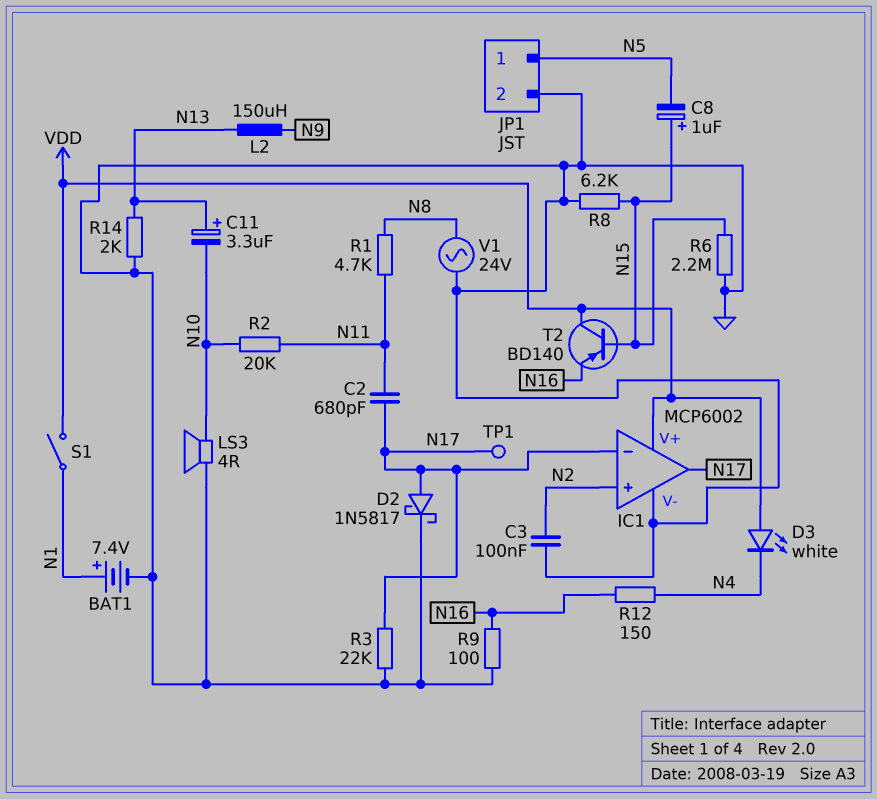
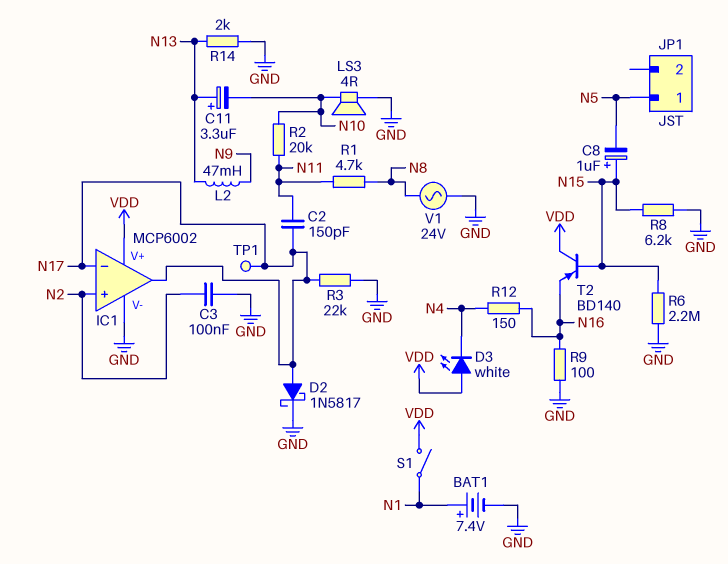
C2: 680pF (N11, N17) -> 150pF (N11, N17)
JP1 pin 2: GND -> none
L2: 150uH (N9, N13) -> 47mH (N9, N13)

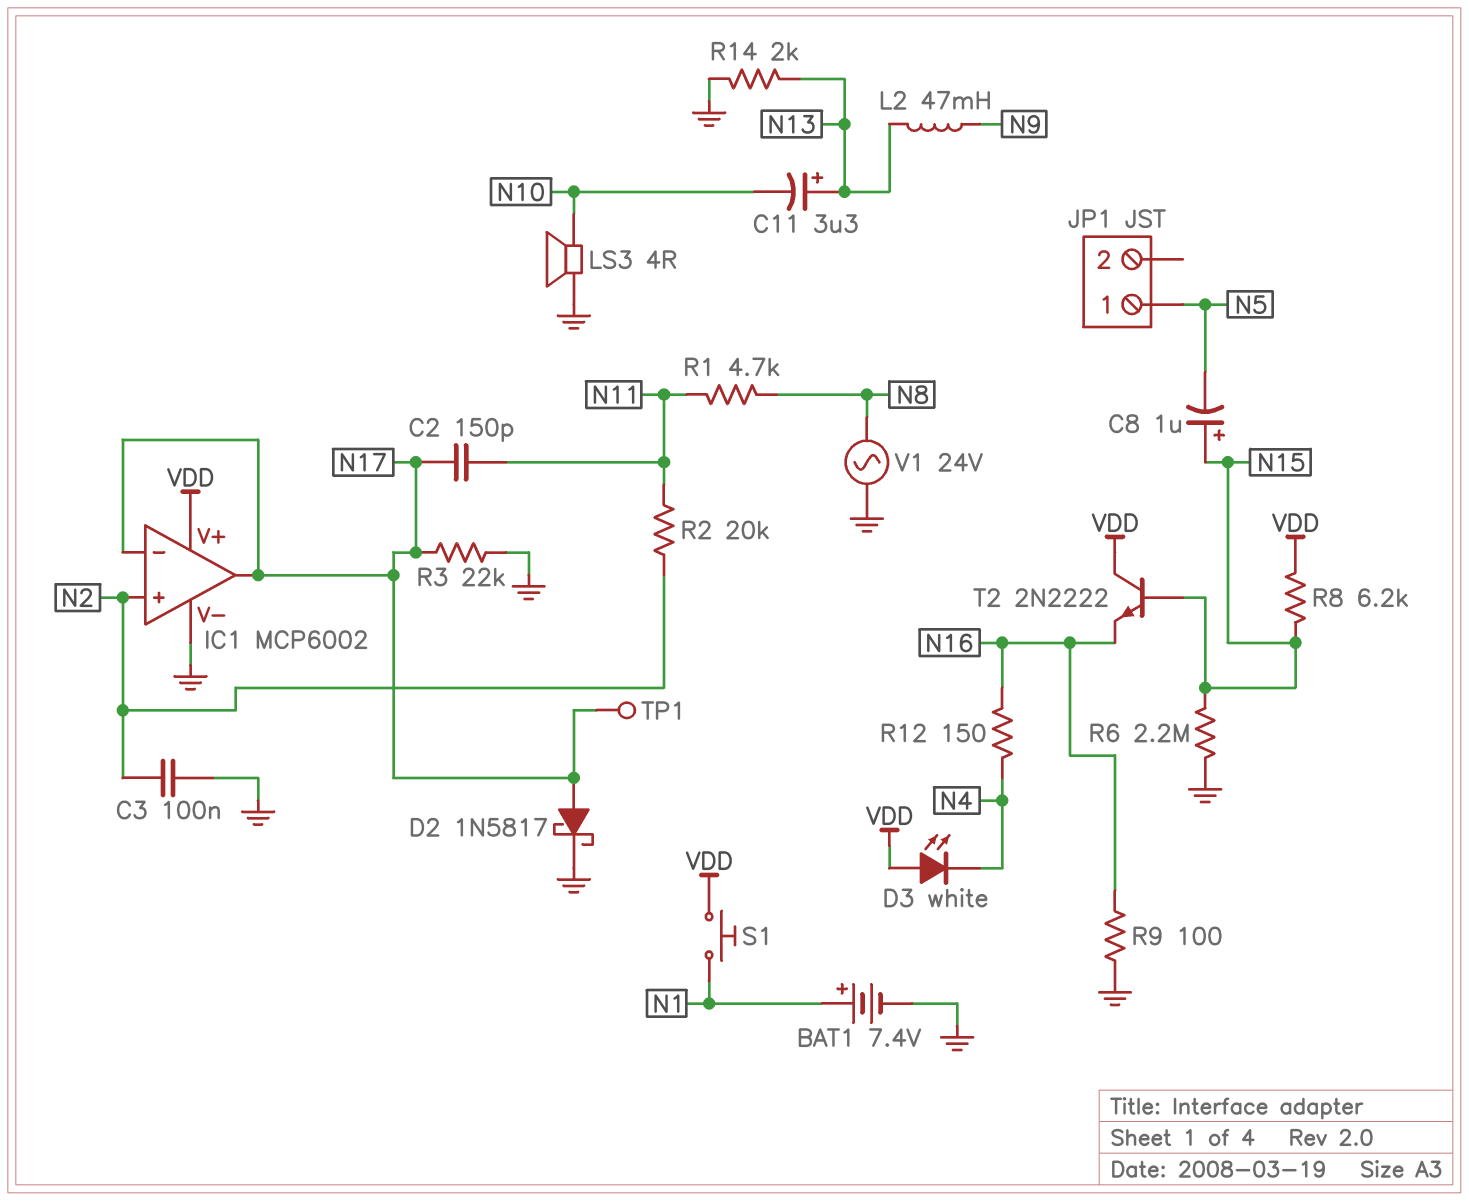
R2: 20k (N10, N11) -> 20k (N2, N11)
R8: 6.2k (GND, N15) -> 6.2k (N15, VDD)
S1: switch (N1, VDD) -> button (N1, VDD)
T2: PNP BD140 (B N15, C VDD, E N16) -> NPN 2N2222 (B N15, C VDD, E N16)

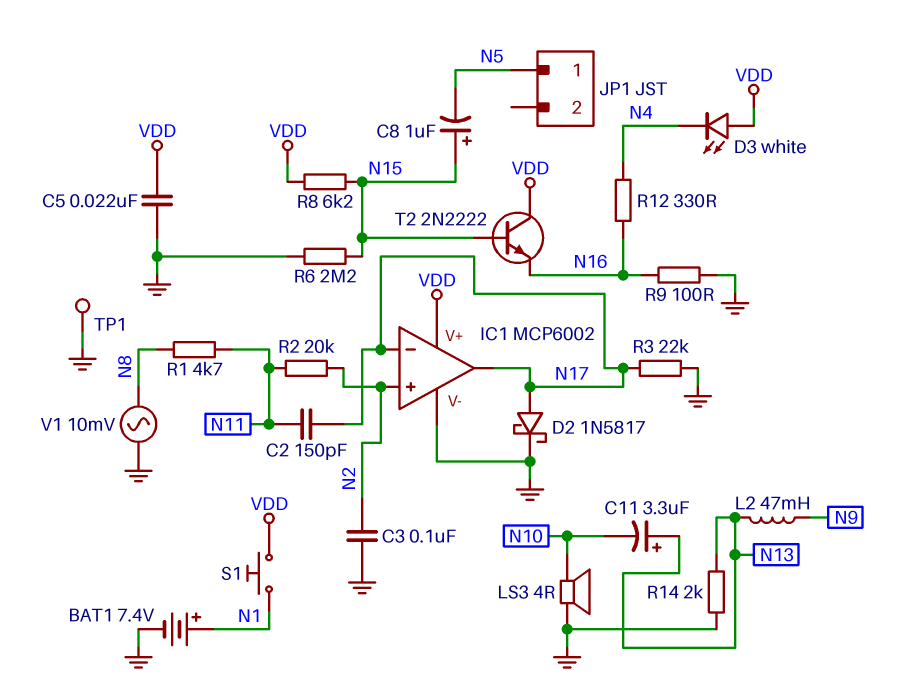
C5: none -> 22nF (GND, VDD)
R12: 150 (N4, N16) -> 330 (N4, N16)
TP1: test point (N17) -> test point (GND)
V1: AC 24V (GND, N8) -> AC 10mV (GND, N8)

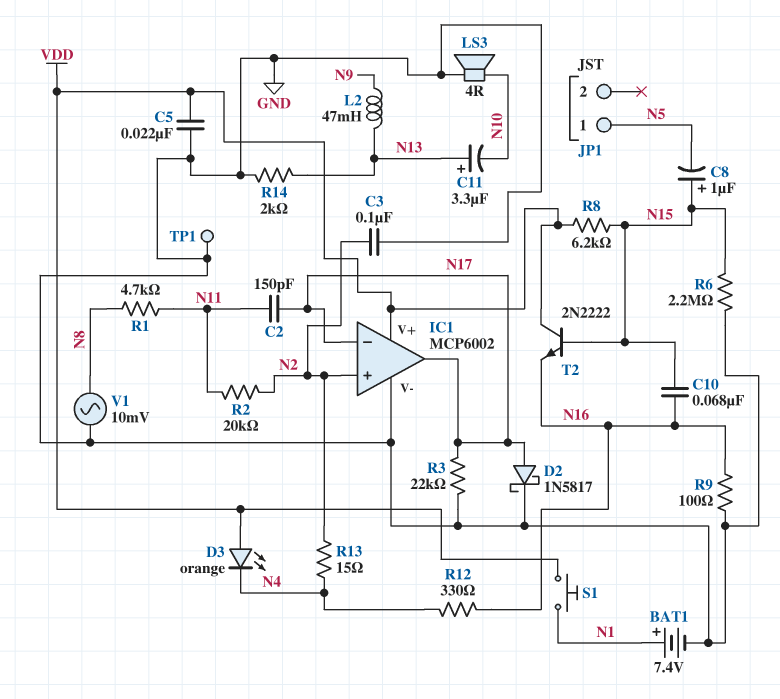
C10: none -> 68nF (N15, N16)
D3: LED white (A VDD, K N4) -> LED orange (A VDD, K N4)
R13: none -> 15 (N2, N4)

